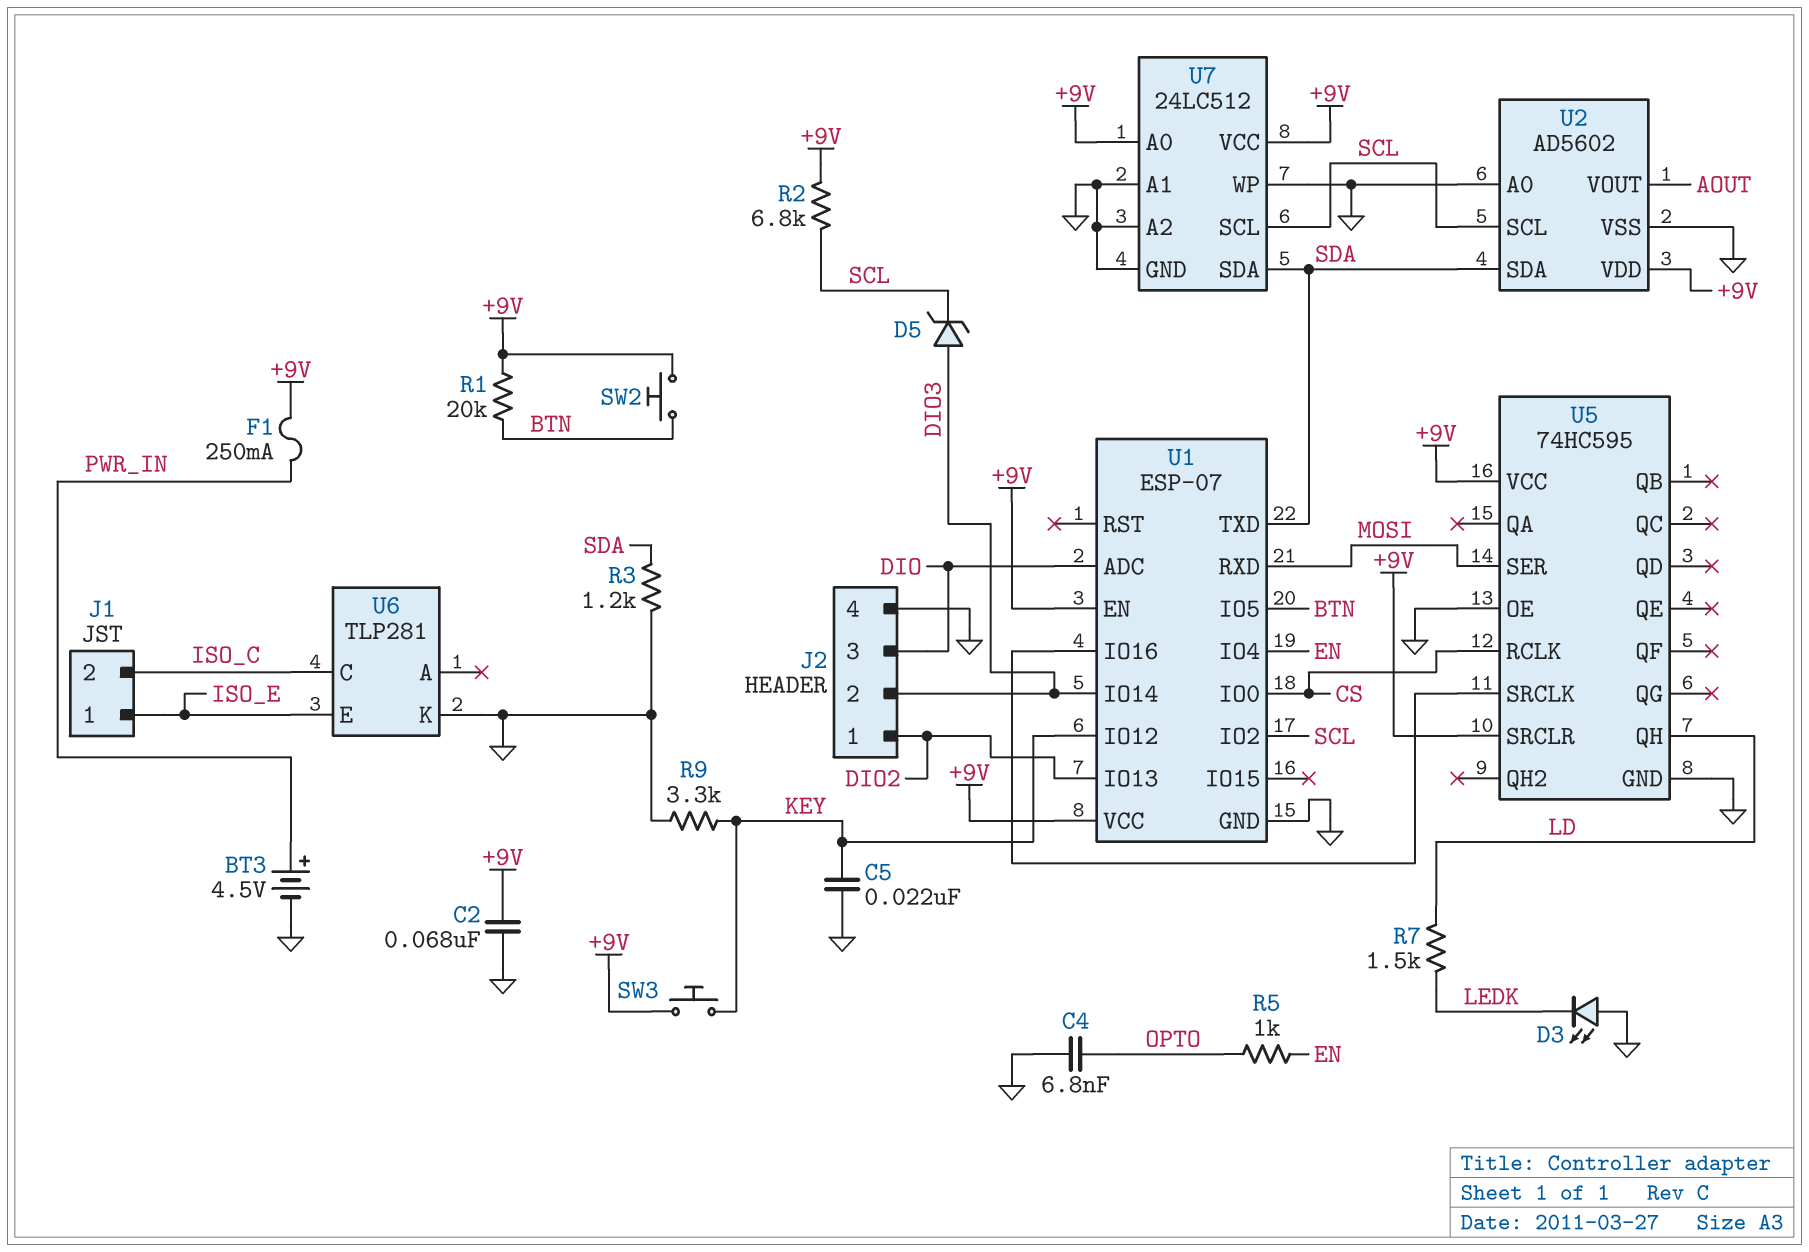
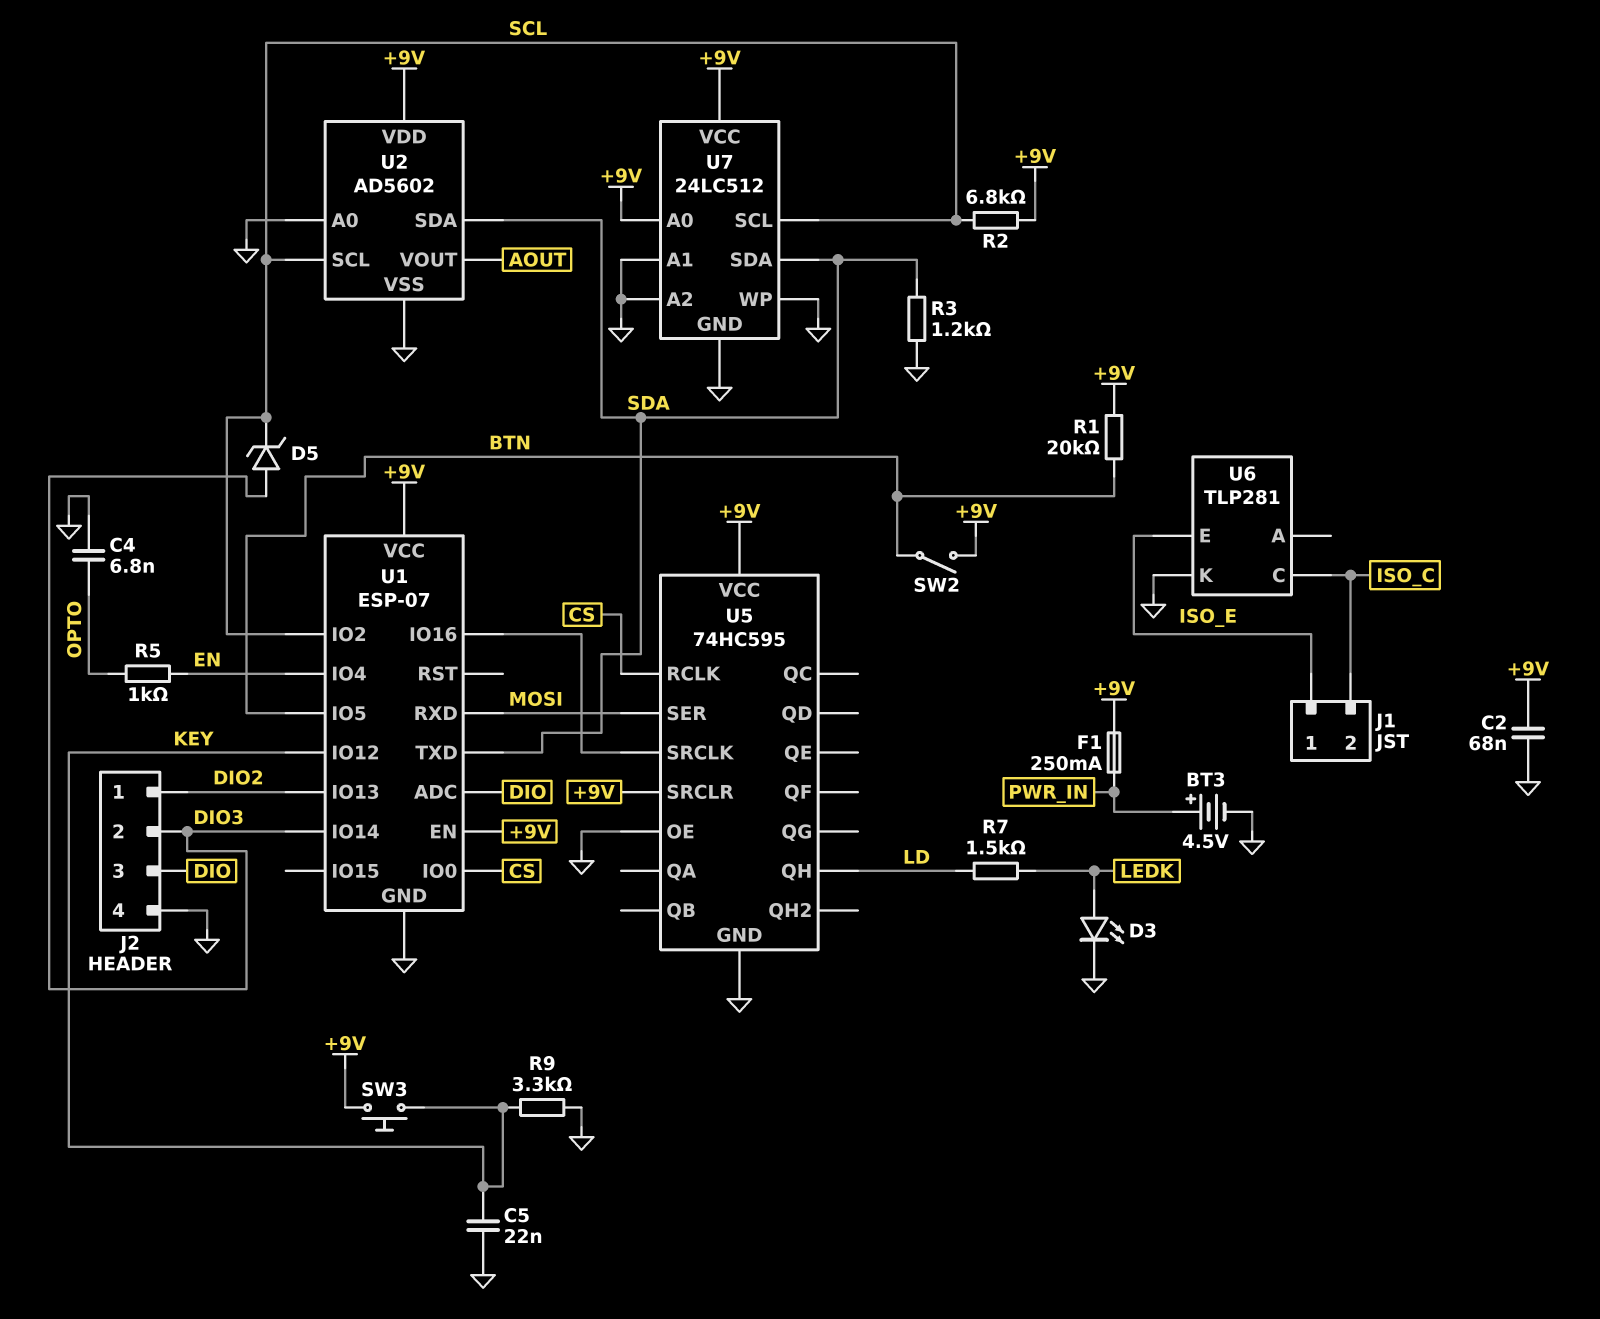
D3: LED (A GND, K LEDK) -> LED (A LEDK, K GND)
SW2: button (+9V, BTN) -> switch (+9V, BTN)

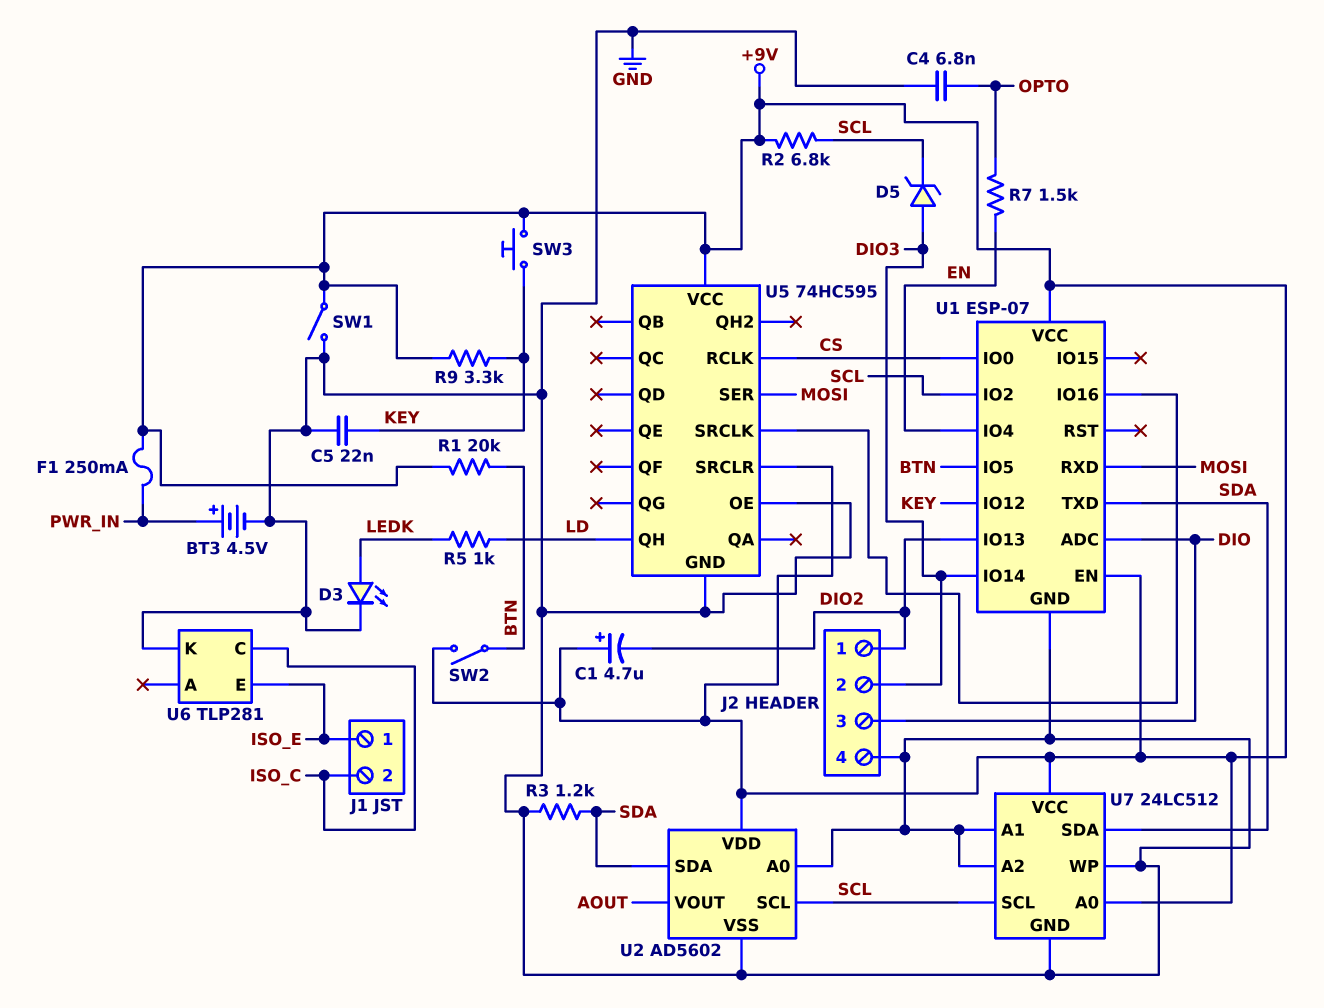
C1: none -> 4.7uF (plus +9V, minus DIO2)
C2: 68nF (+9V, GND) -> none
R5: 1k (EN, OPTO) -> 1k (LD, LEDK)
R7: 1.5k (LD, LEDK) -> 1.5k (EN, OPTO)
R9: 3.3k (GND, KEY) -> 3.3k (+9V, KEY)
SW1: none -> switch (+9V, GND)

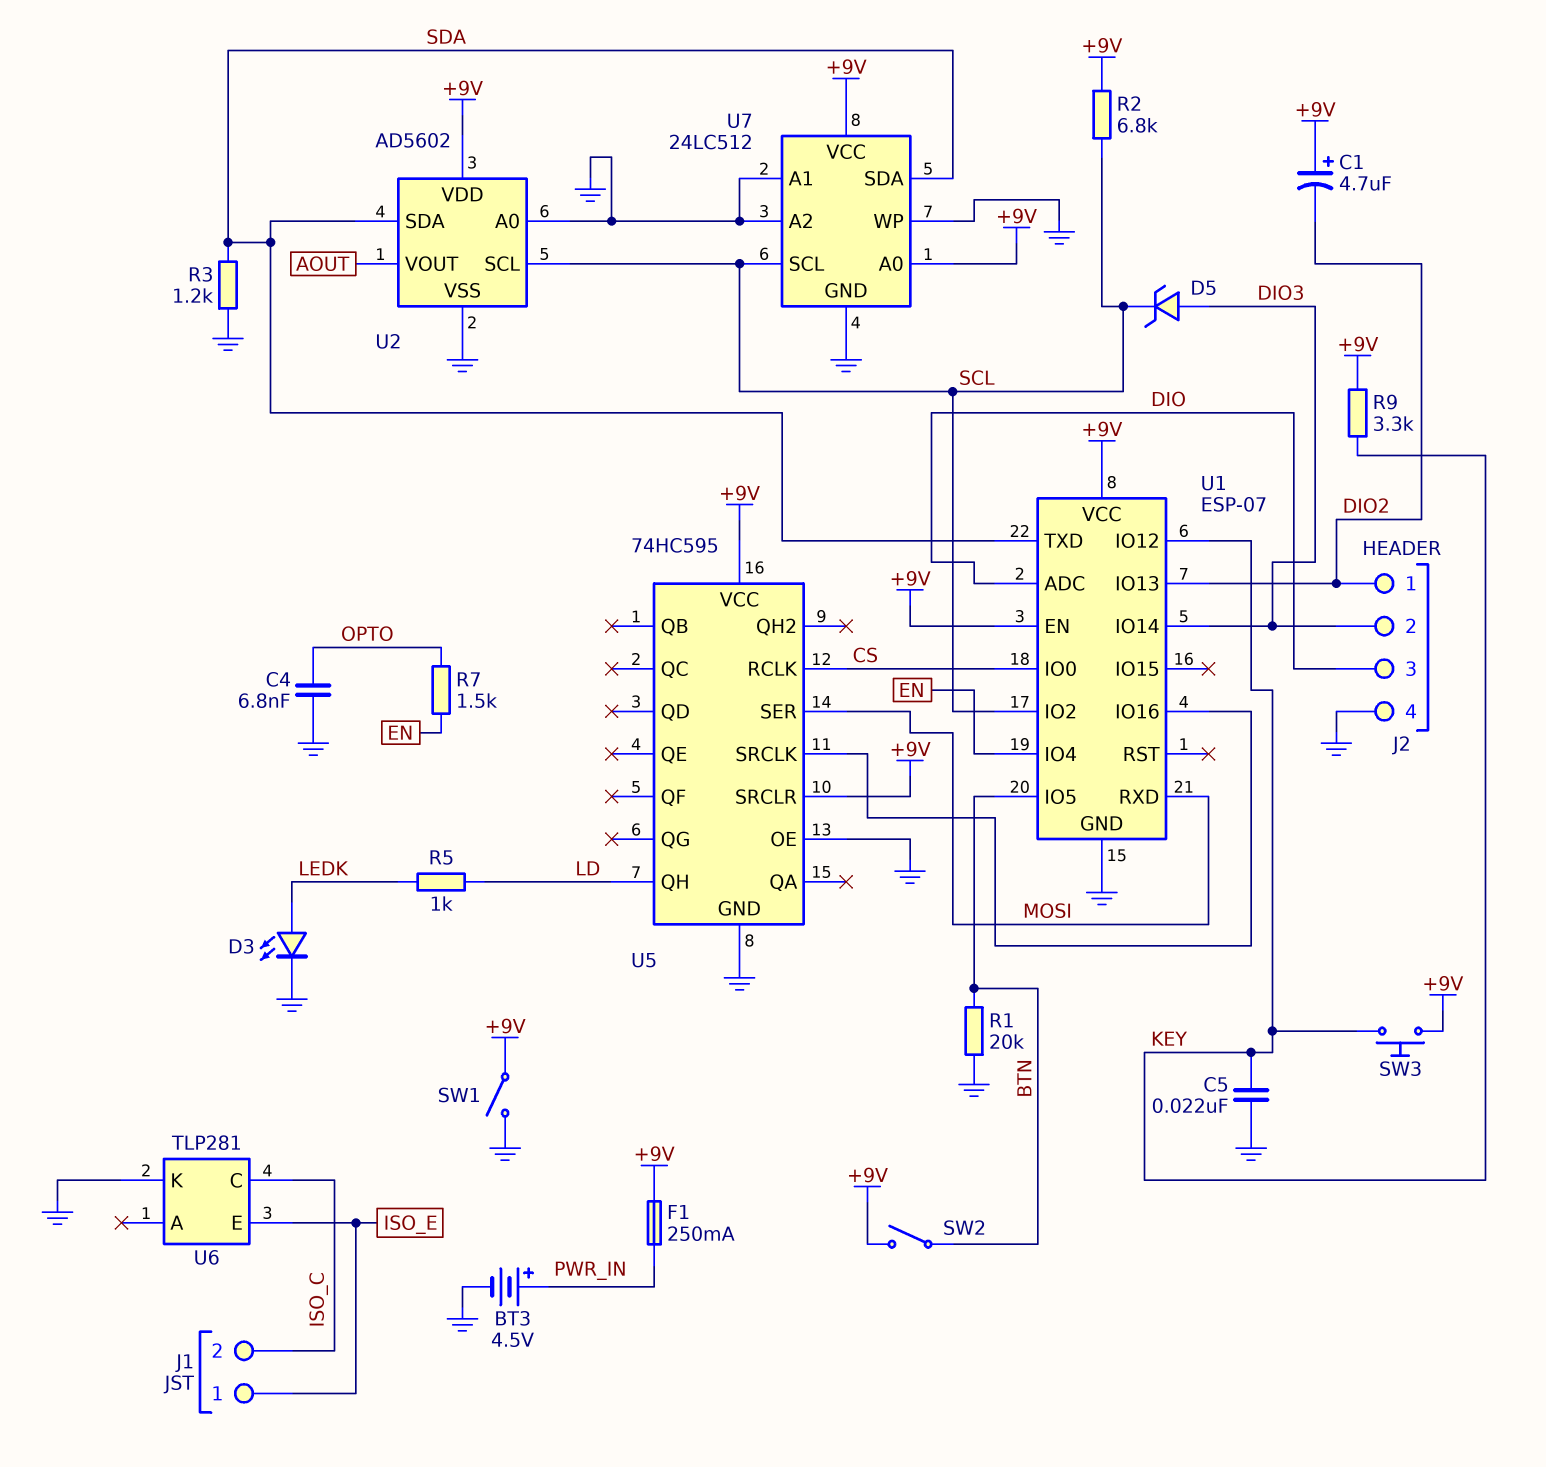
R1: 20k (+9V, BTN) -> 20k (BTN, GND)

